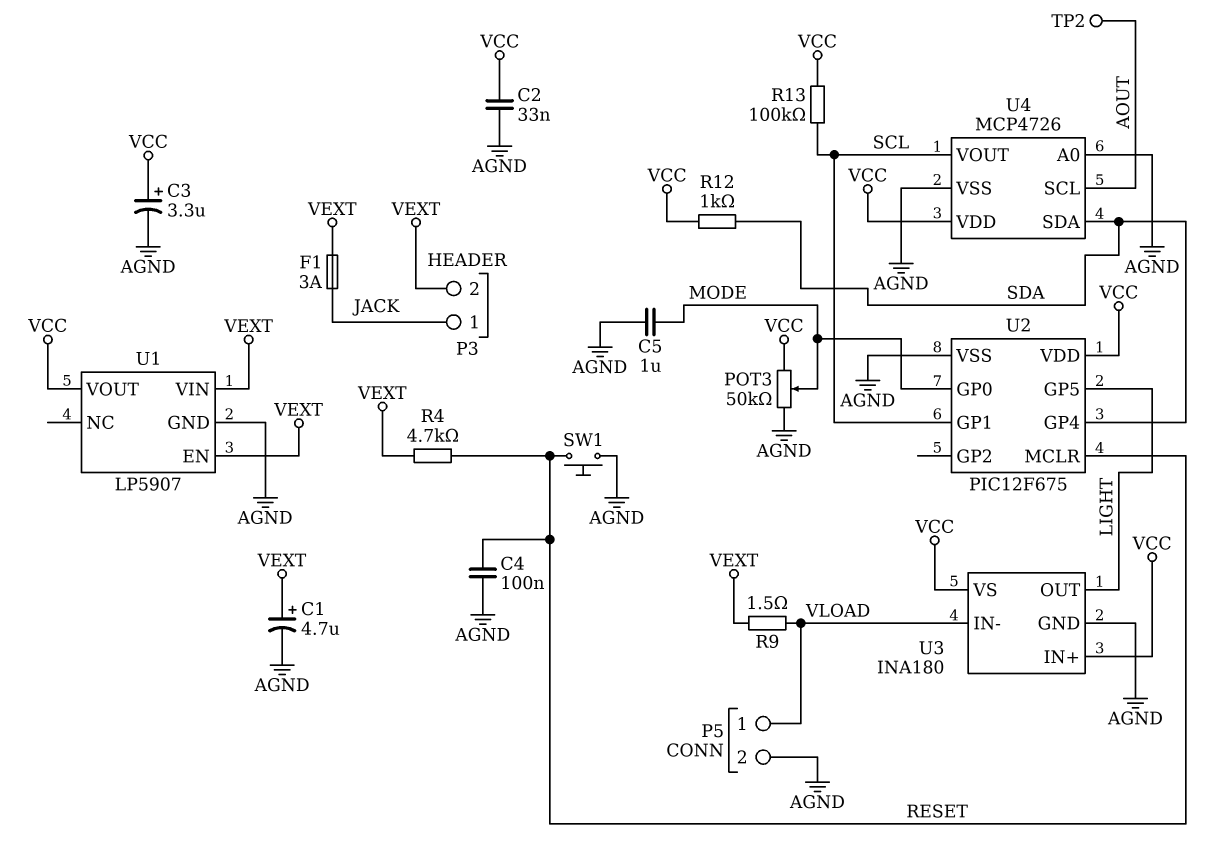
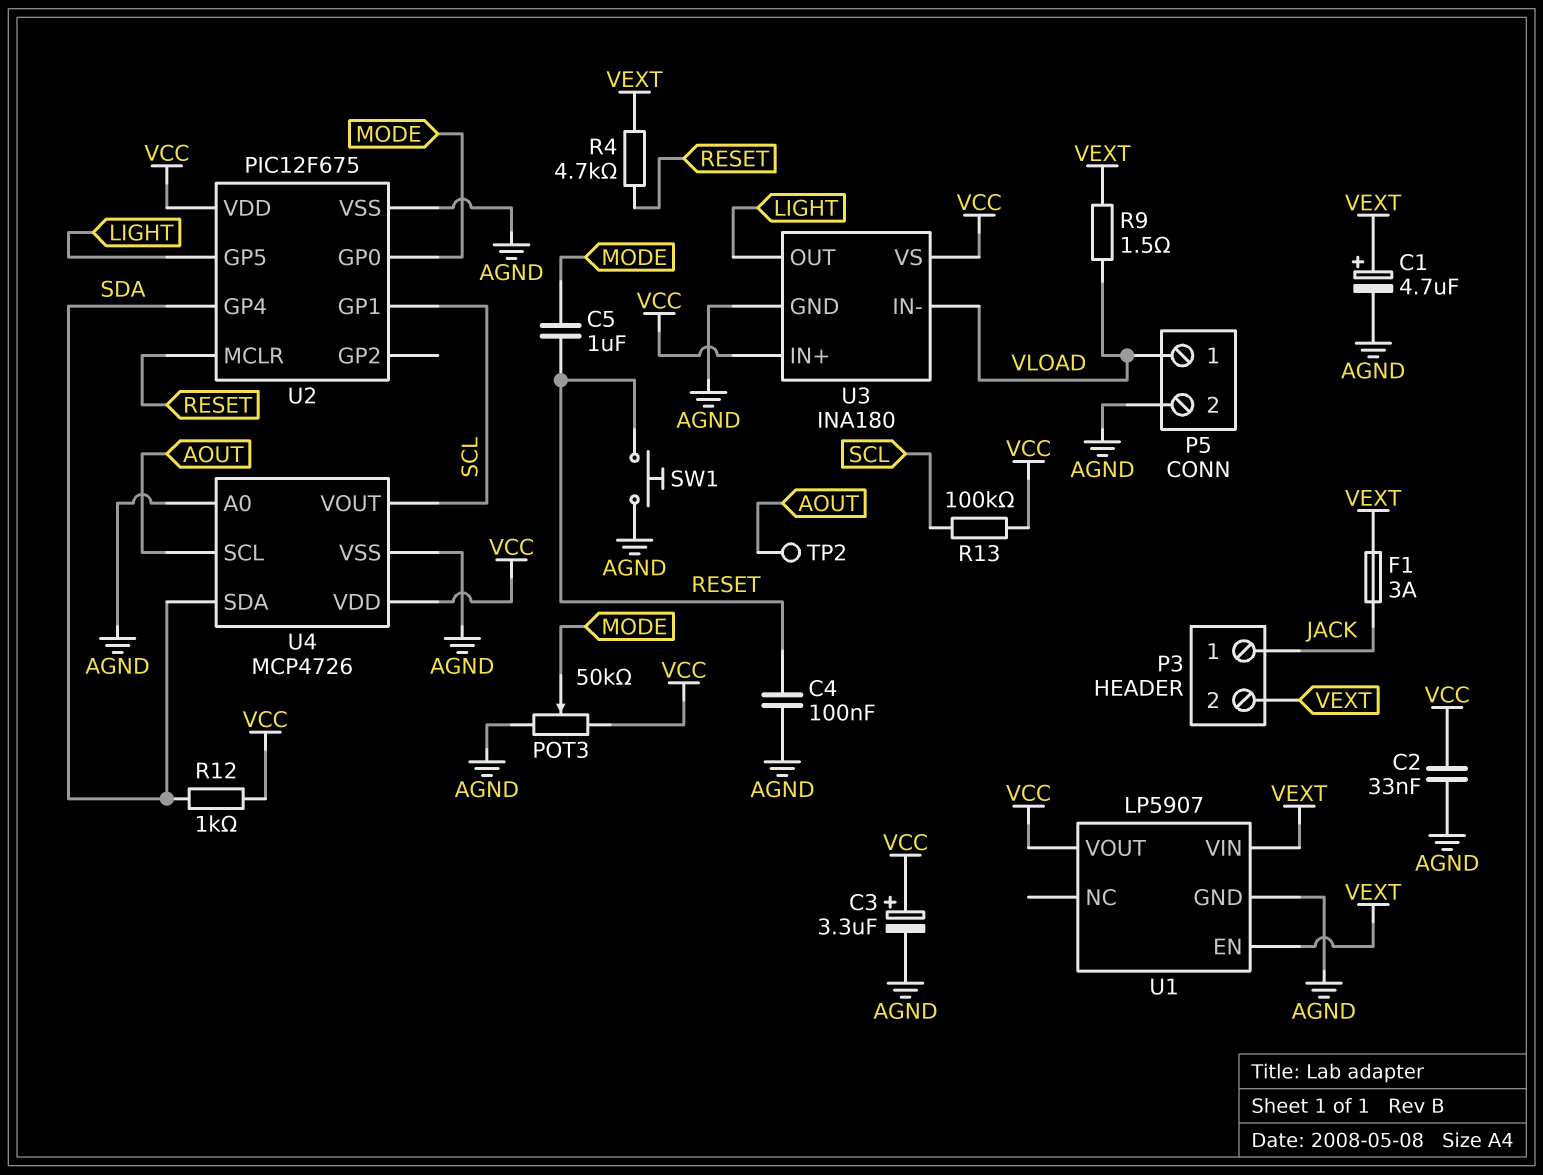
C5: 1uF (AGND, MODE) -> 1uF (MODE, RESET)

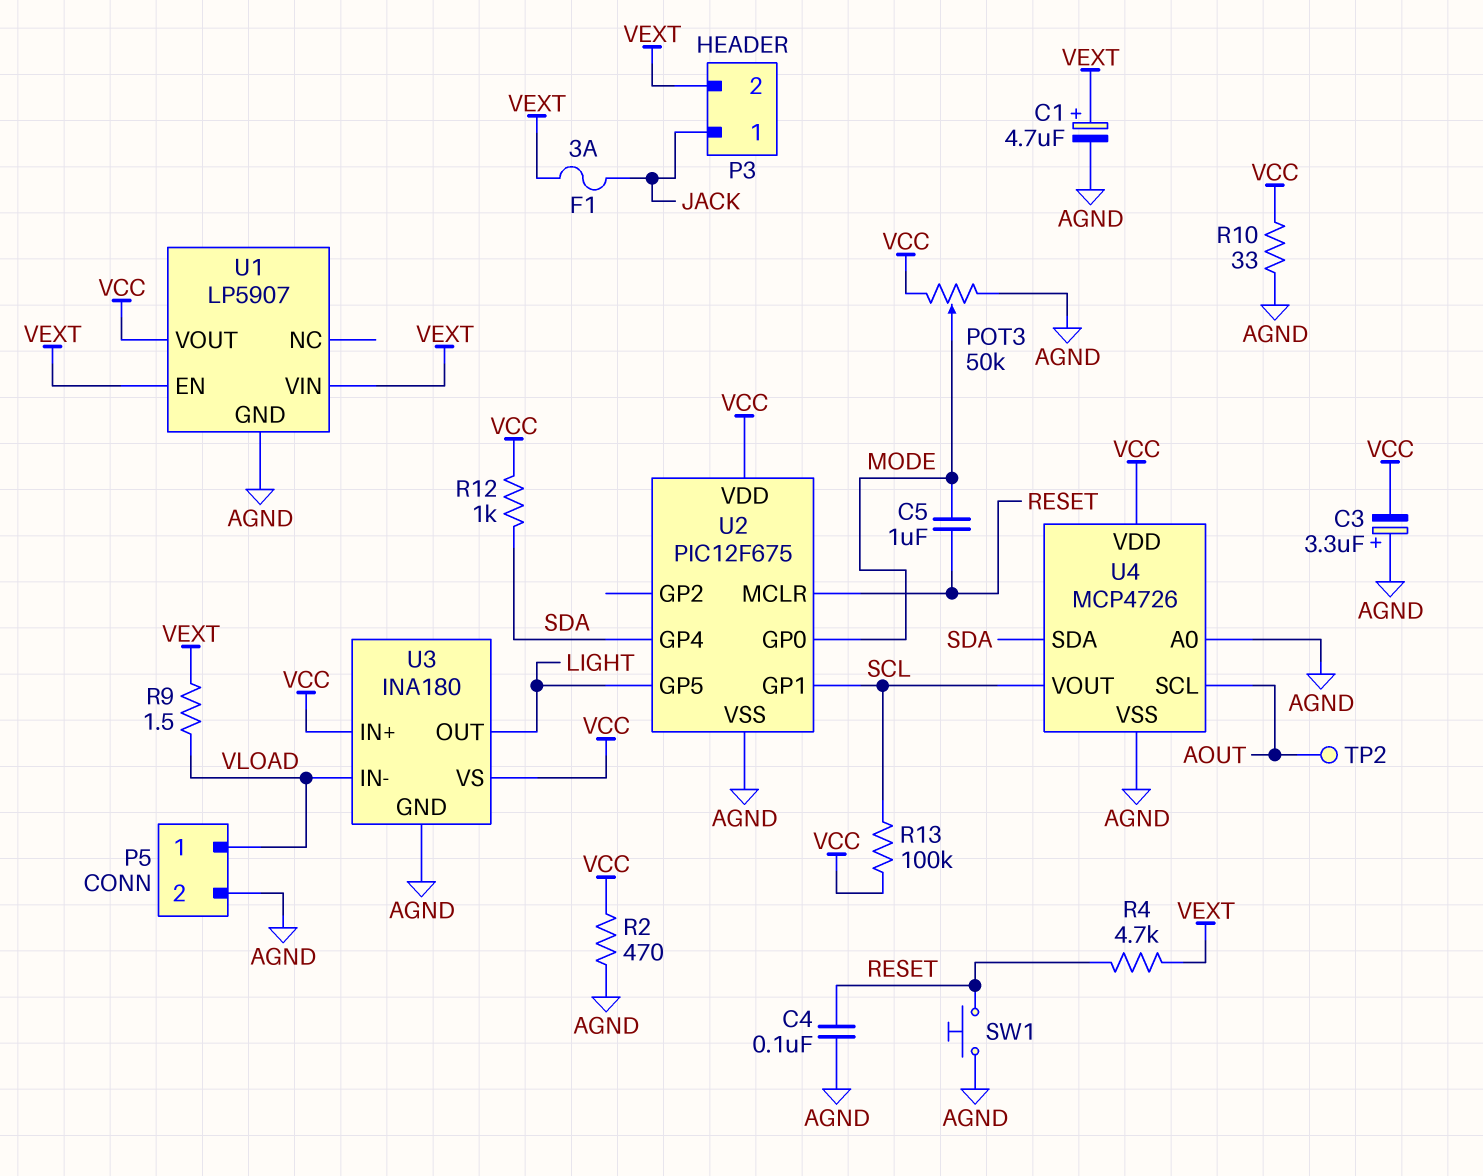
C2: 33nF (AGND, VCC) -> none
C3: 3.3uF (plus VCC, minus AGND) -> 3.3uF (plus AGND, minus VCC)
R2: none -> 470 (AGND, VCC)
R10: none -> 33 (AGND, VCC)

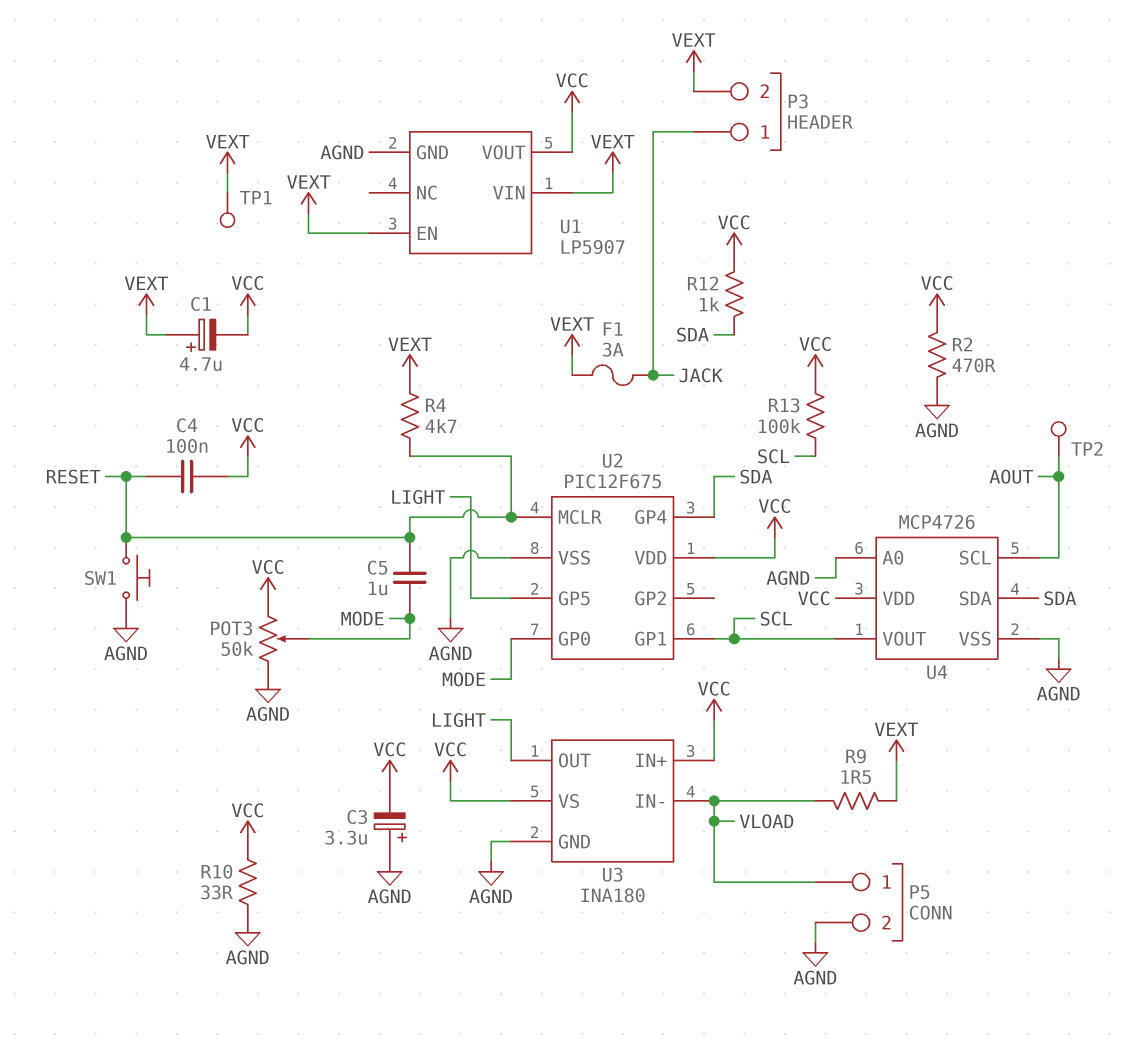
C1: 4.7uF (plus VEXT, minus AGND) -> 4.7uF (plus VEXT, minus VCC)
C4: 100nF (AGND, RESET) -> 100nF (RESET, VCC)
TP1: none -> test point (VEXT)

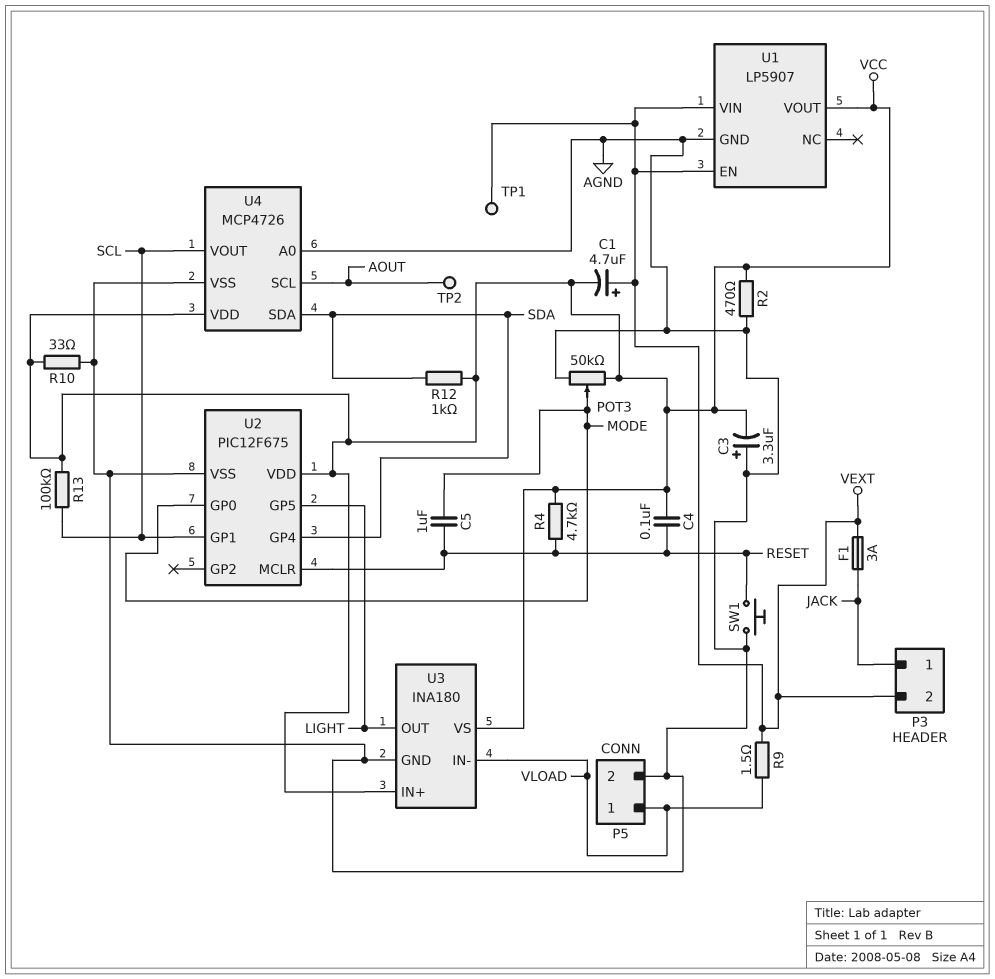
R4: 4.7k (RESET, VEXT) -> 4.7k (RESET, VCC)

